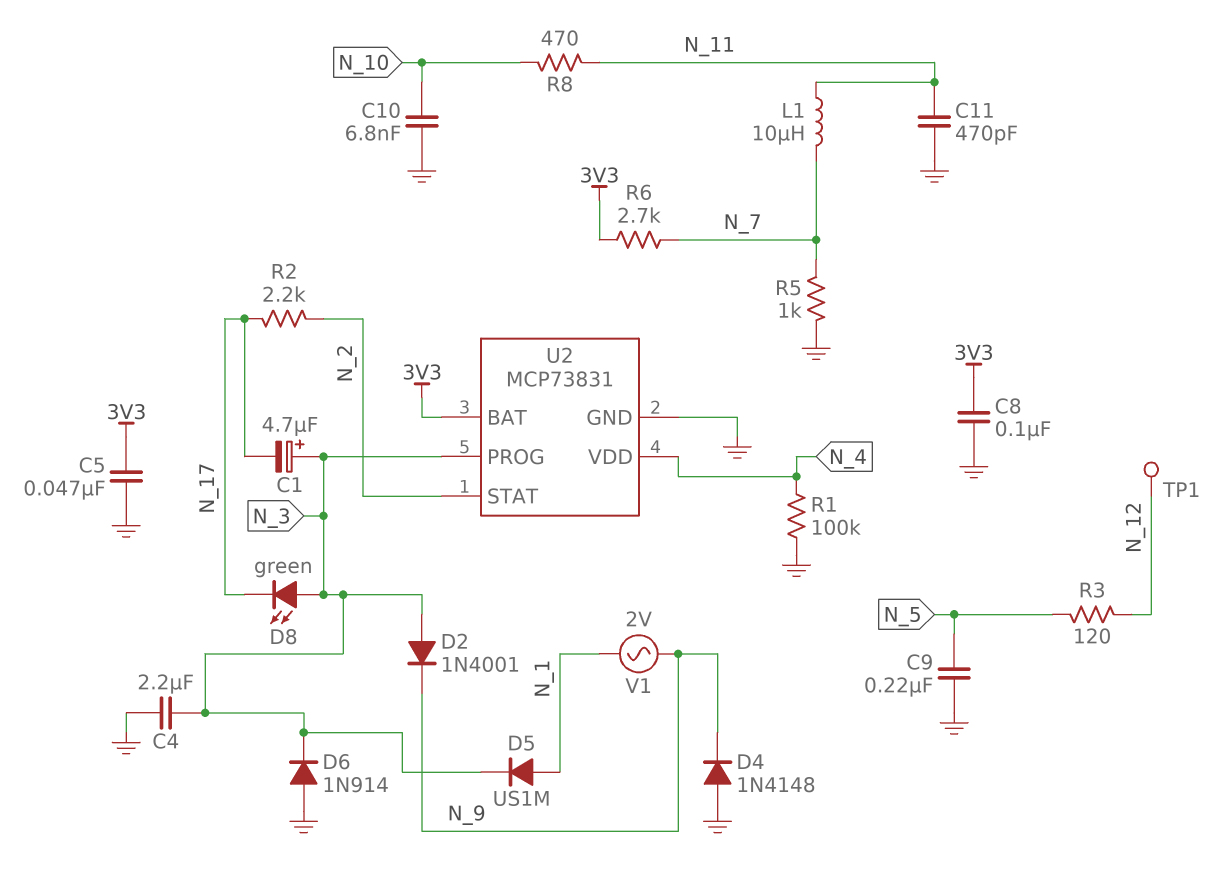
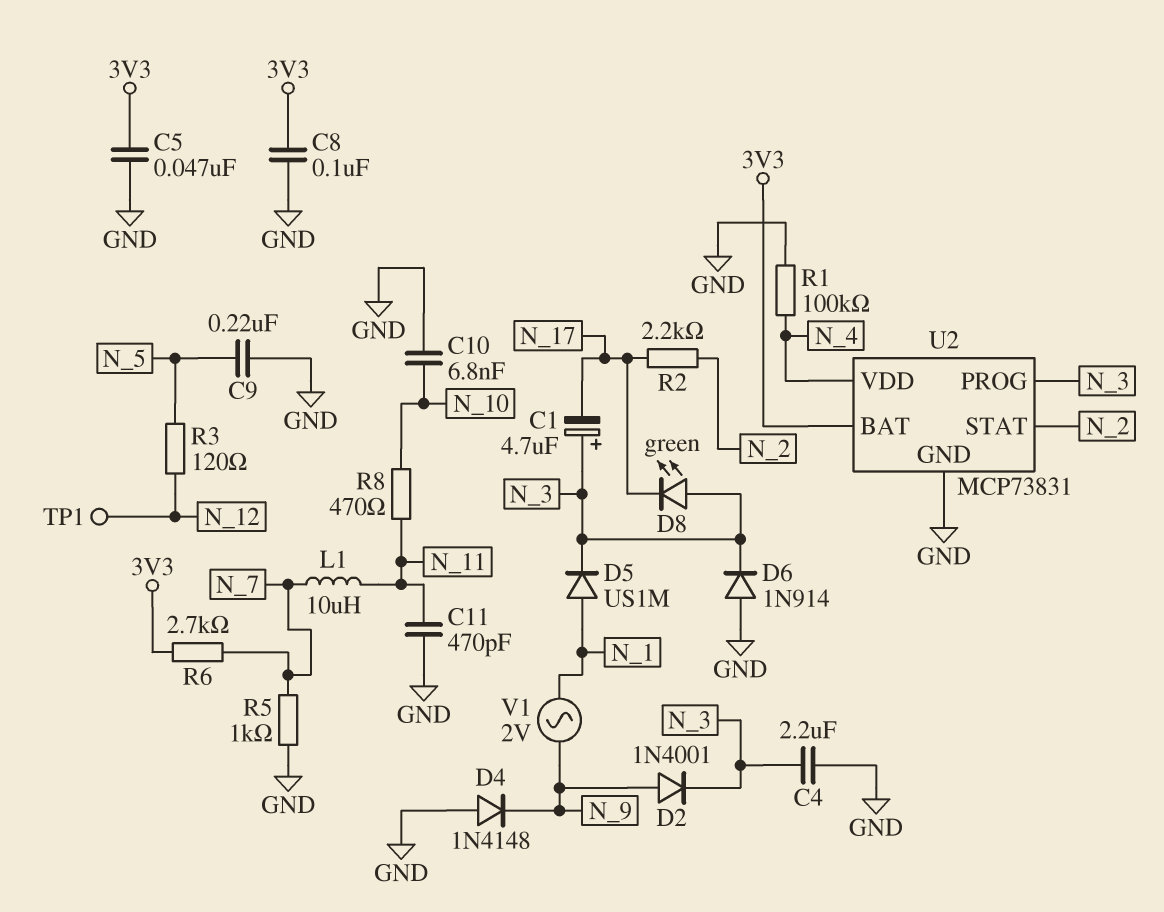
D2: diode 1N4001 (A N_3, K N_9) -> diode 1N4001 (A N_9, K N_3)

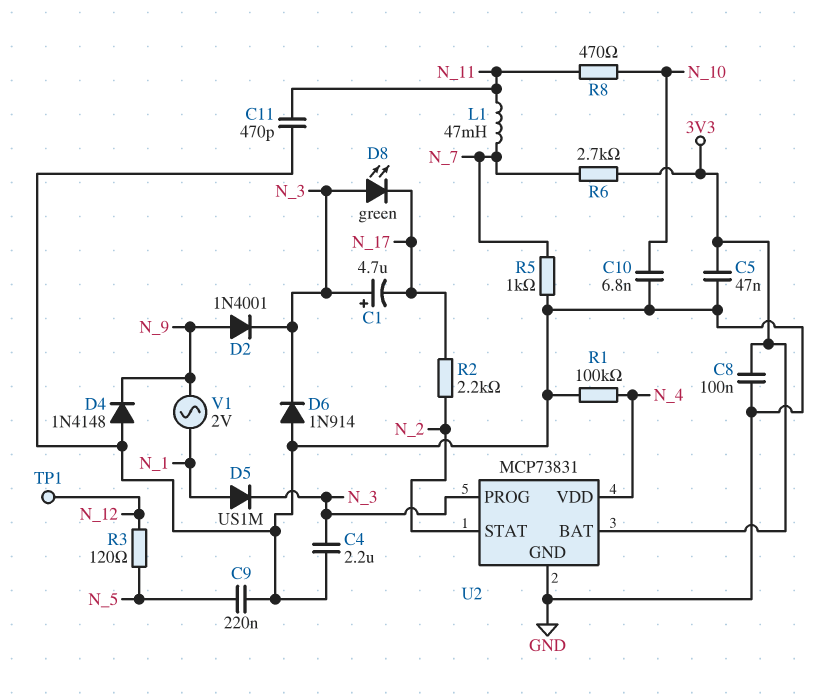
L1: 10uH (N_7, N_11) -> 47mH (N_7, N_11)

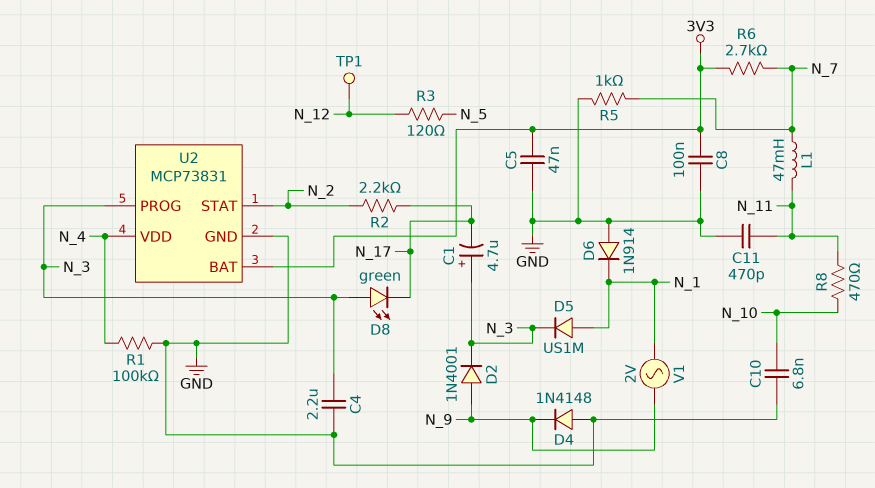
C9: 220nF (GND, N_5) -> none
D6: diode 1N914 (A GND, K N_3) -> diode 1N914 (A GND, K N_1)

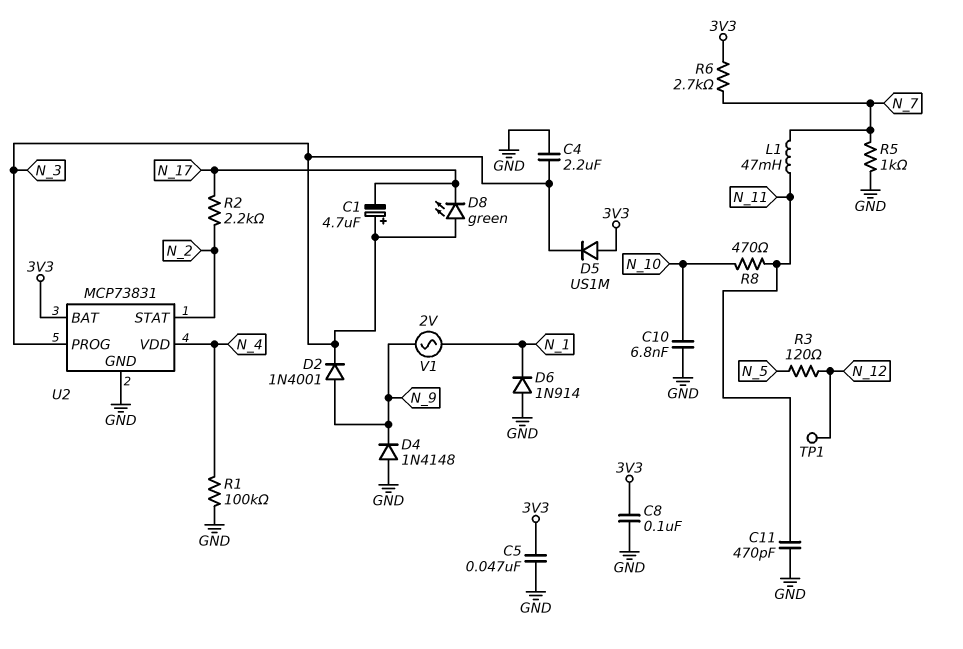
D5: diode US1M (A N_1, K N_3) -> diode US1M (A 3V3, K N_3)

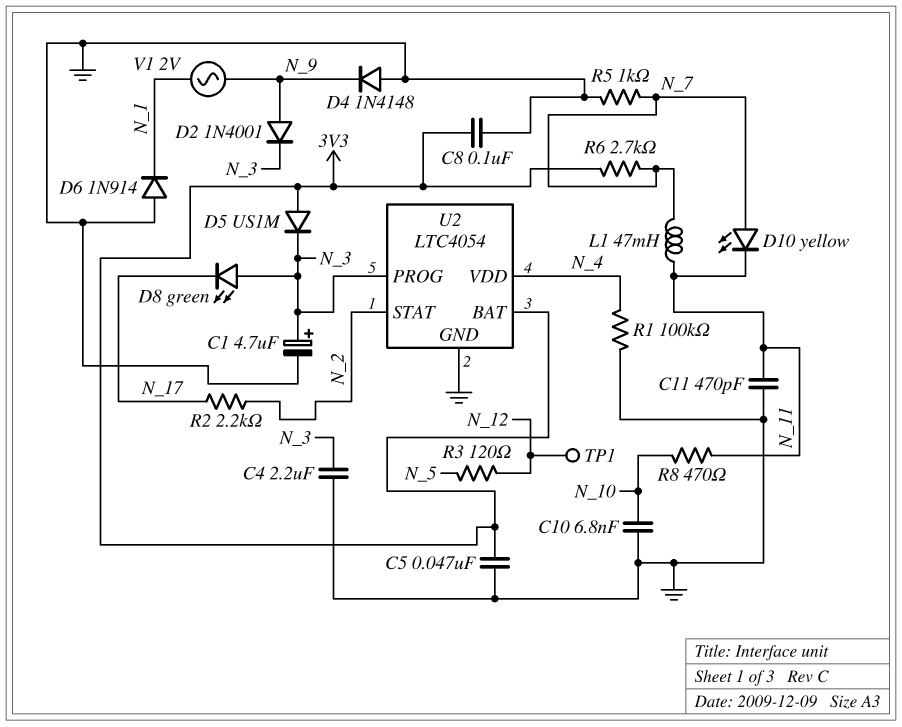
C1: 4.7uF (plus N_3, minus N_17) -> 4.7uF (plus N_3, minus GND)
D10: none -> LED yellow (A N_7, K N_11)
U2: MCP73831 -> LTC4054

